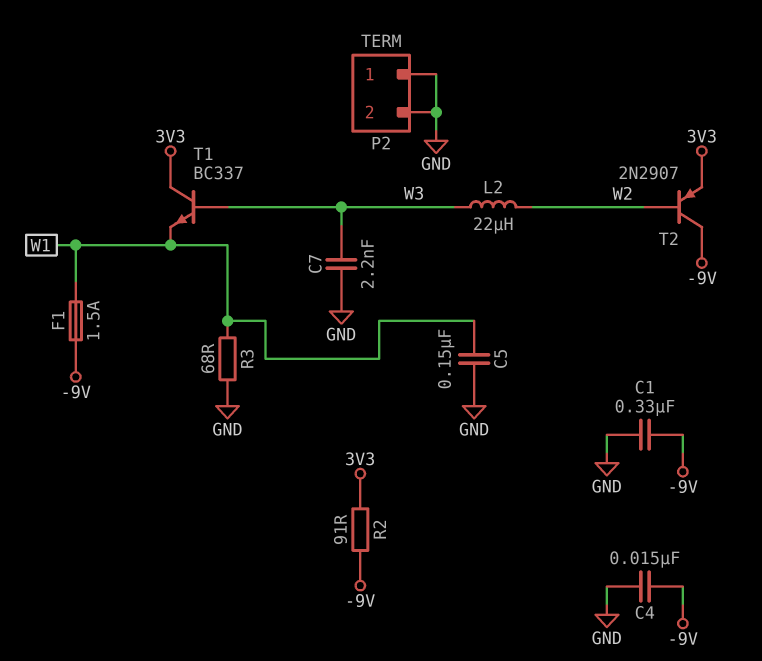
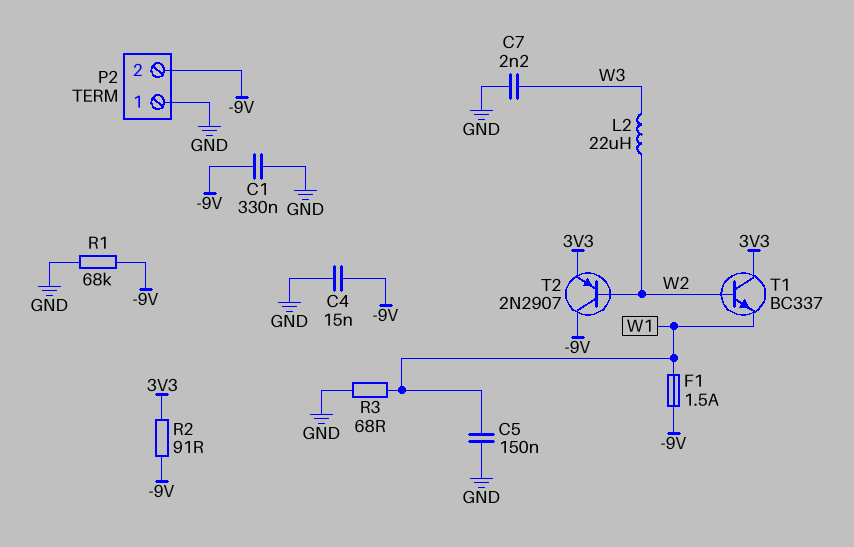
P2 pin 2: GND -> -9V
R1: none -> 68k (-9V, GND)
T1: NPN BC337 (B W3, C 3V3, E W1) -> NPN BC337 (B W2, C 3V3, E W1)

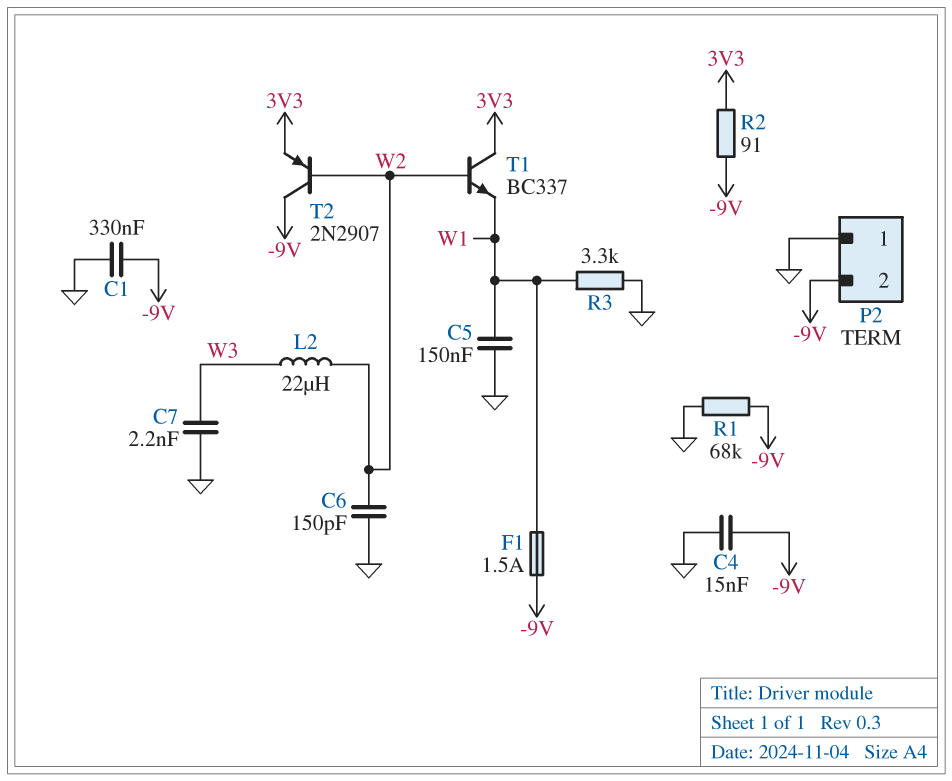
C6: none -> 150pF (GND, W2)
R3: 68 (GND, W1) -> 3.3k (GND, W1)

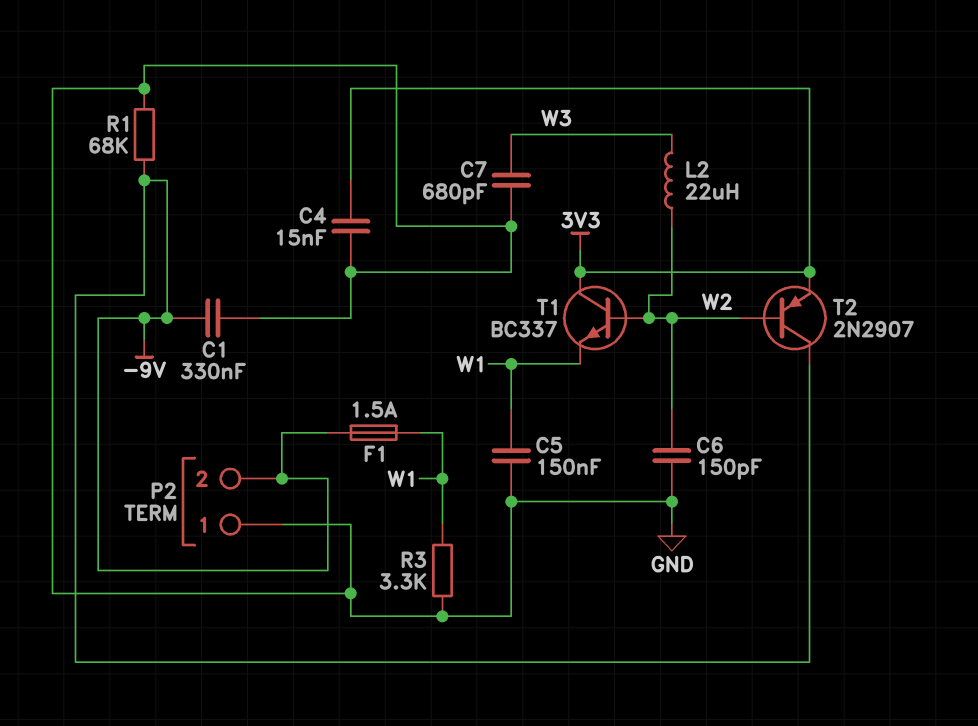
C4: 15nF (-9V, GND) -> 15nF (3V3, GND)
C7: 2.2nF (GND, W3) -> 680pF (GND, W3)
R2: 91 (-9V, 3V3) -> none

